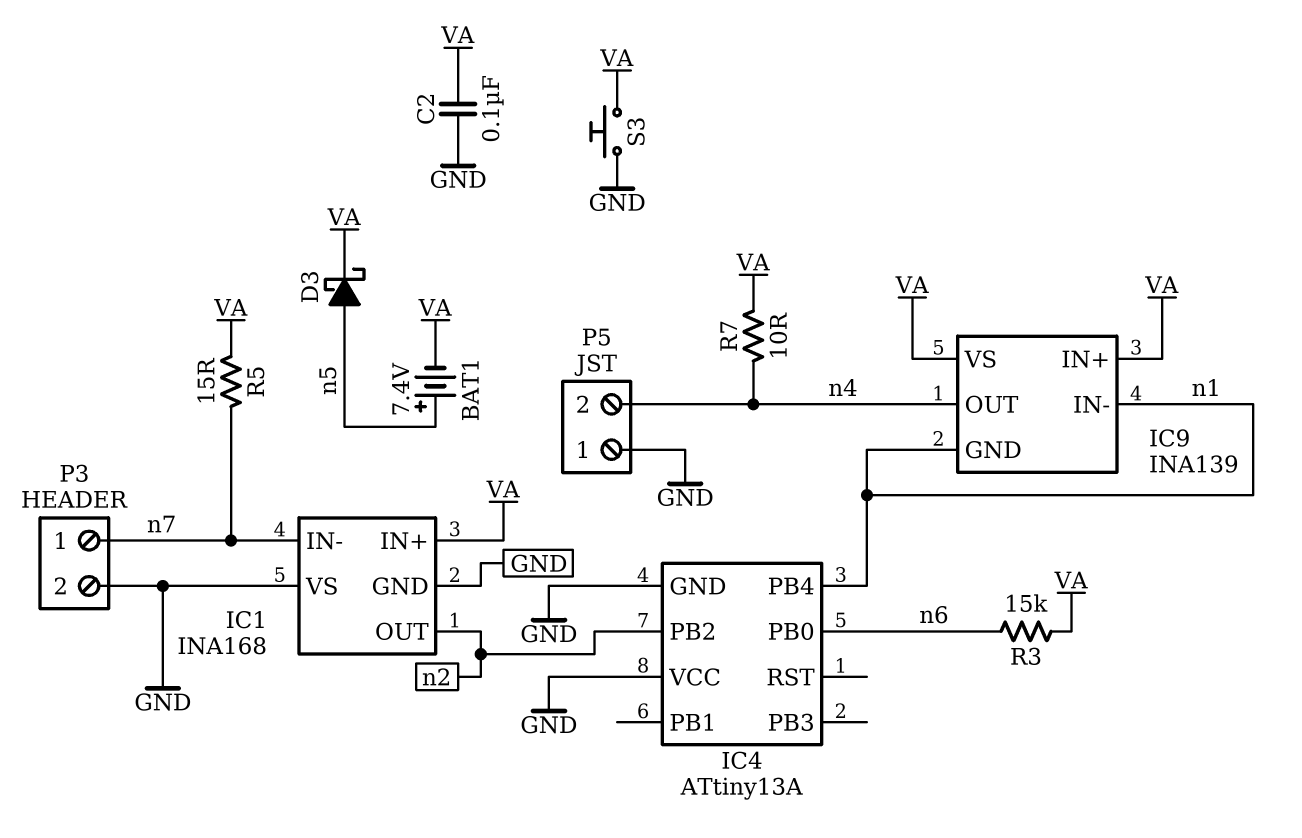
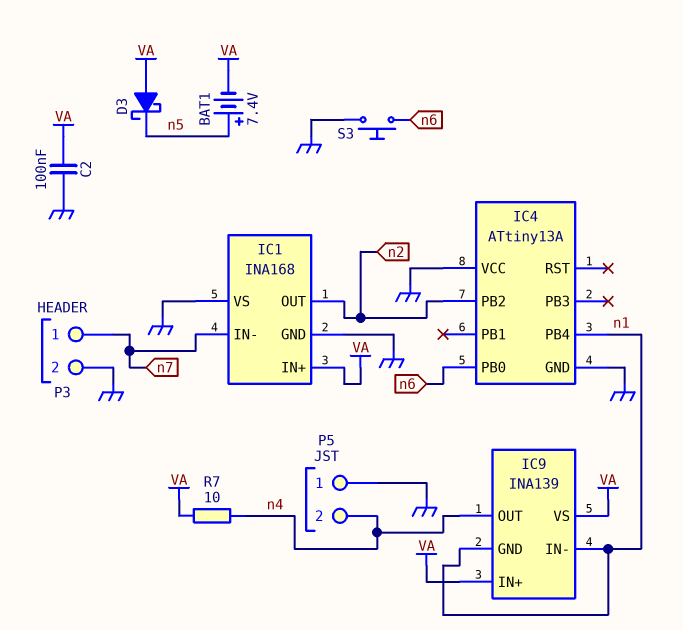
D3: schottky (A n5, K VA) -> schottky (A VA, K n5)
R3: 15k (VA, n6) -> none
R5: 15 (VA, n7) -> none
S3: button (GND, VA) -> button (GND, n6)

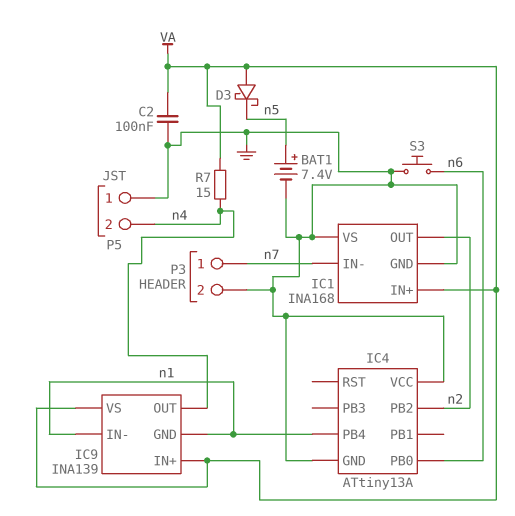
BAT1: 7.4V (plus n5, minus VA) -> 7.4V (plus n5, minus GND)
R7: 10 (VA, n4) -> 15 (VA, n4)

